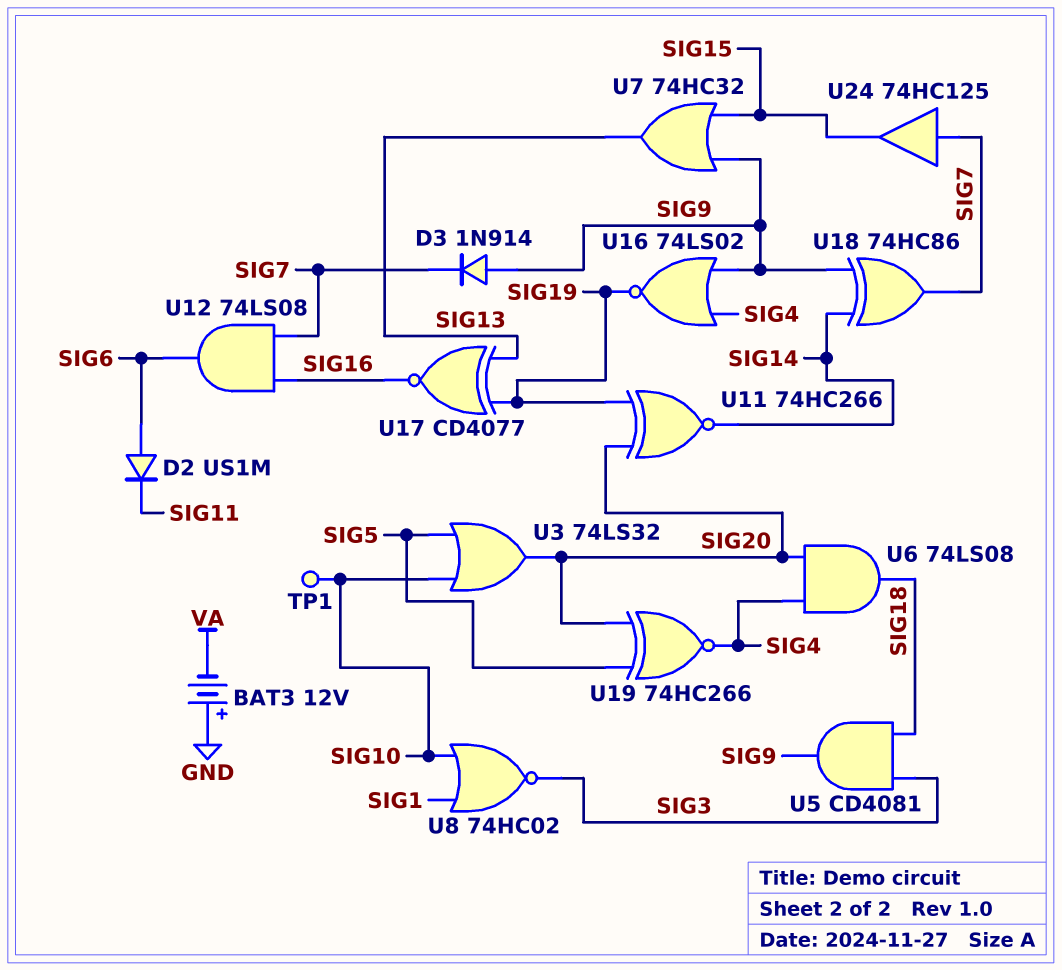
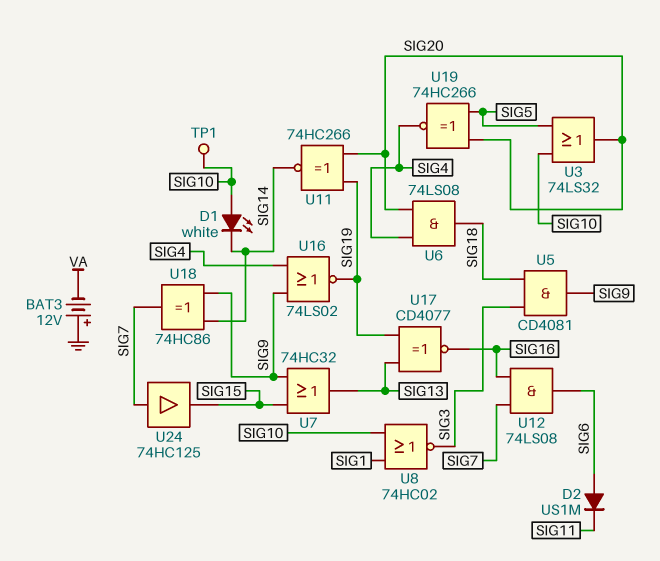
D1: none -> LED white (A SIG10, K SIG14)
D3: diode 1N914 (A SIG9, K SIG7) -> none

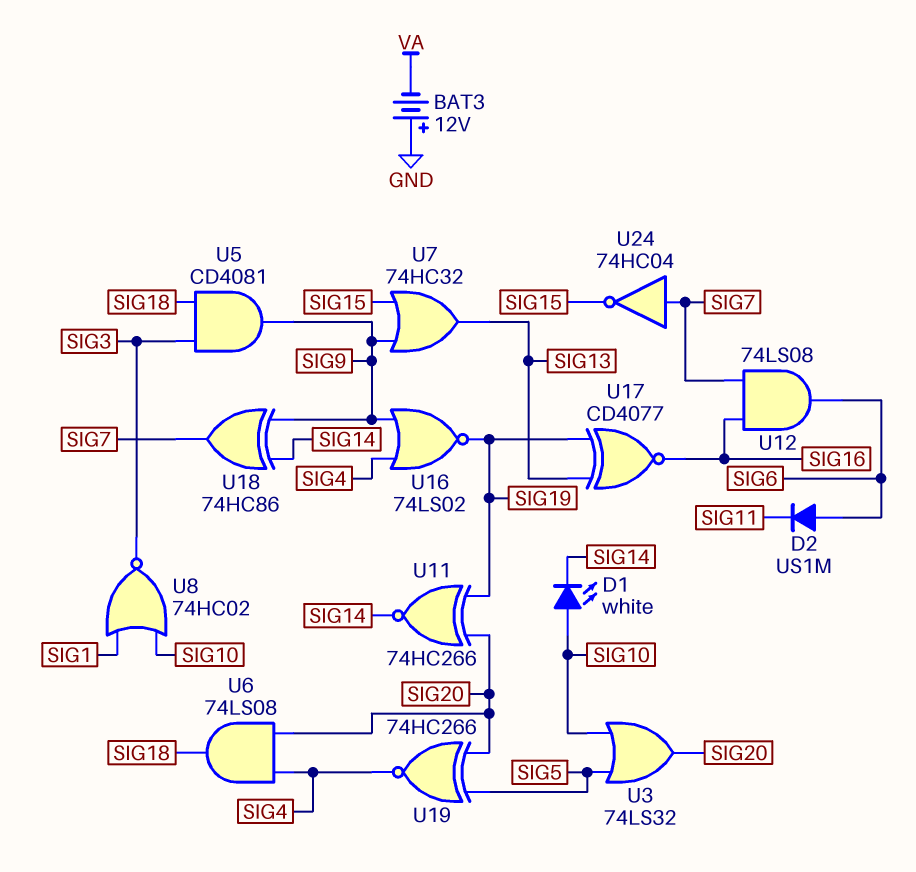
TP1: test point (SIG10) -> none
U24: buffer 74HC125 (in SIG7, out SIG15) -> NOT 74HC04 (in SIG7, out SIG15)

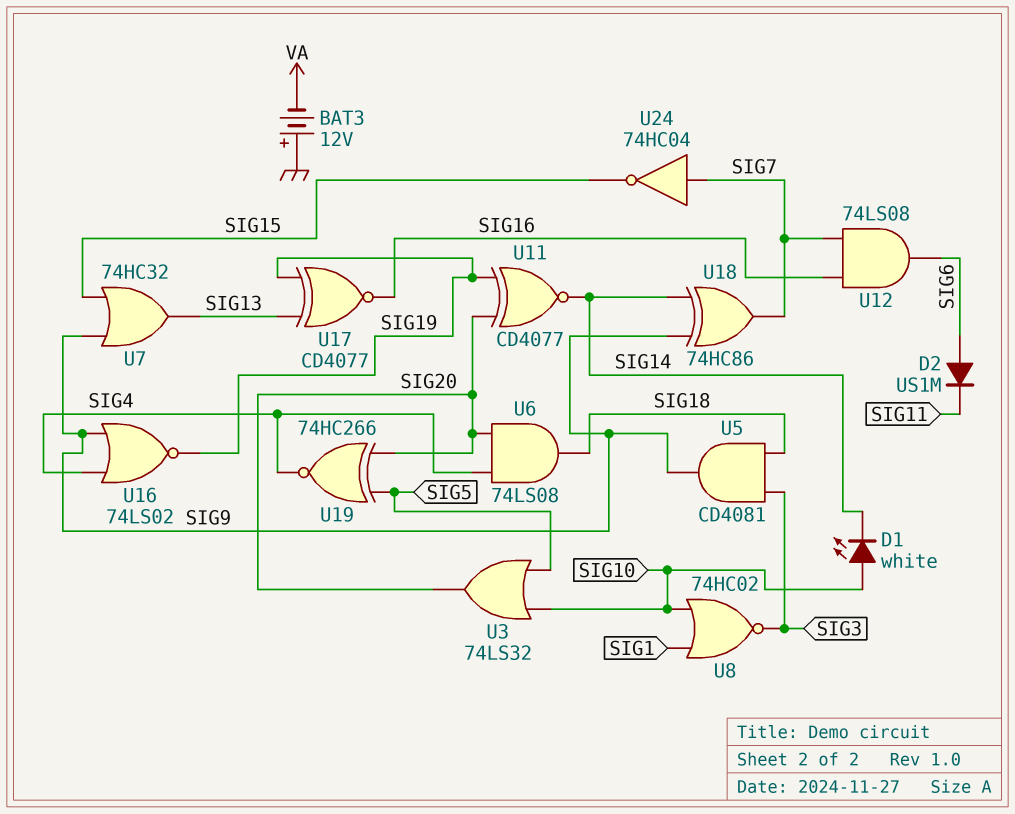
U11: XNOR 74HC266 (in SIG19, in SIG20, out SIG14) -> XNOR CD4077 (in SIG19, in SIG20, out SIG14)

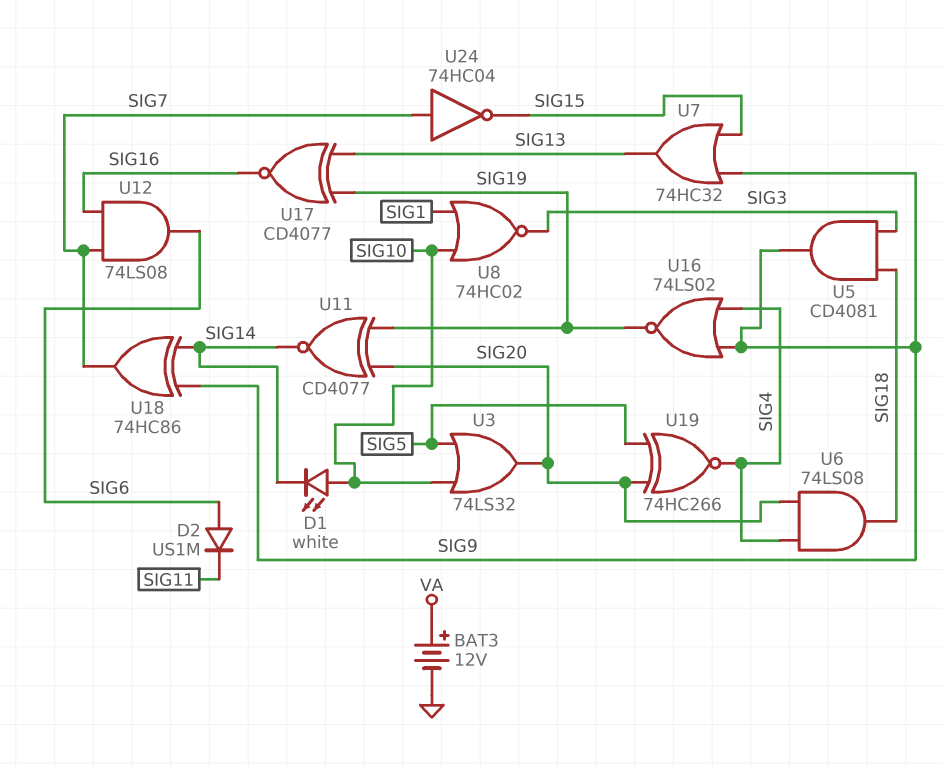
BAT3: 12V (plus GND, minus VA) -> 12V (plus VA, minus GND)

